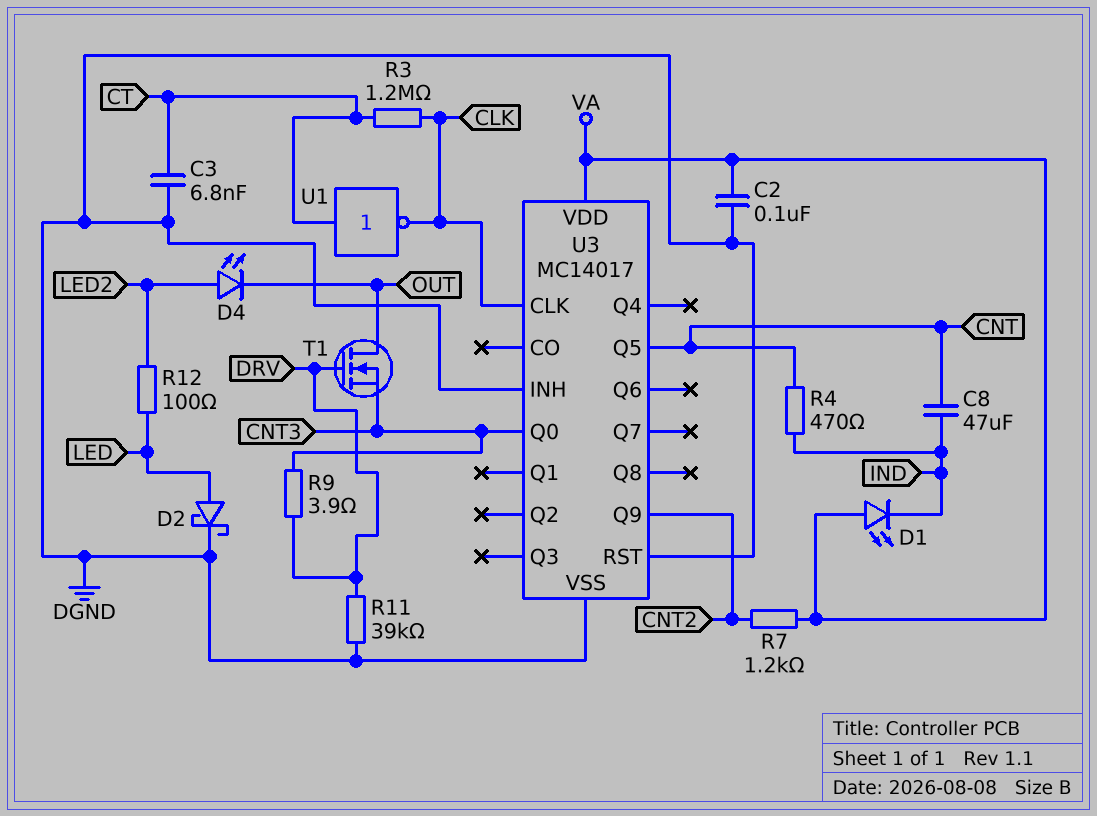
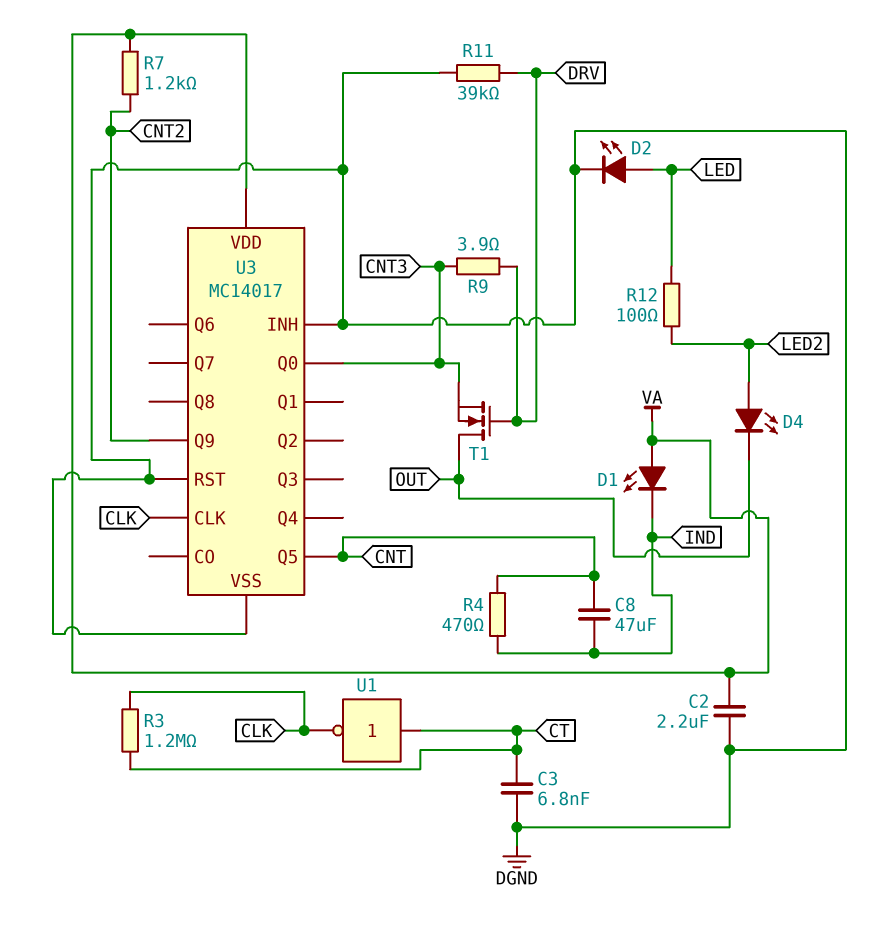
C2: 100nF (DGND, VA) -> 2.2uF (DGND, VA)
D2: schottky (A LED, K DGND) -> LED (A LED, K DGND)

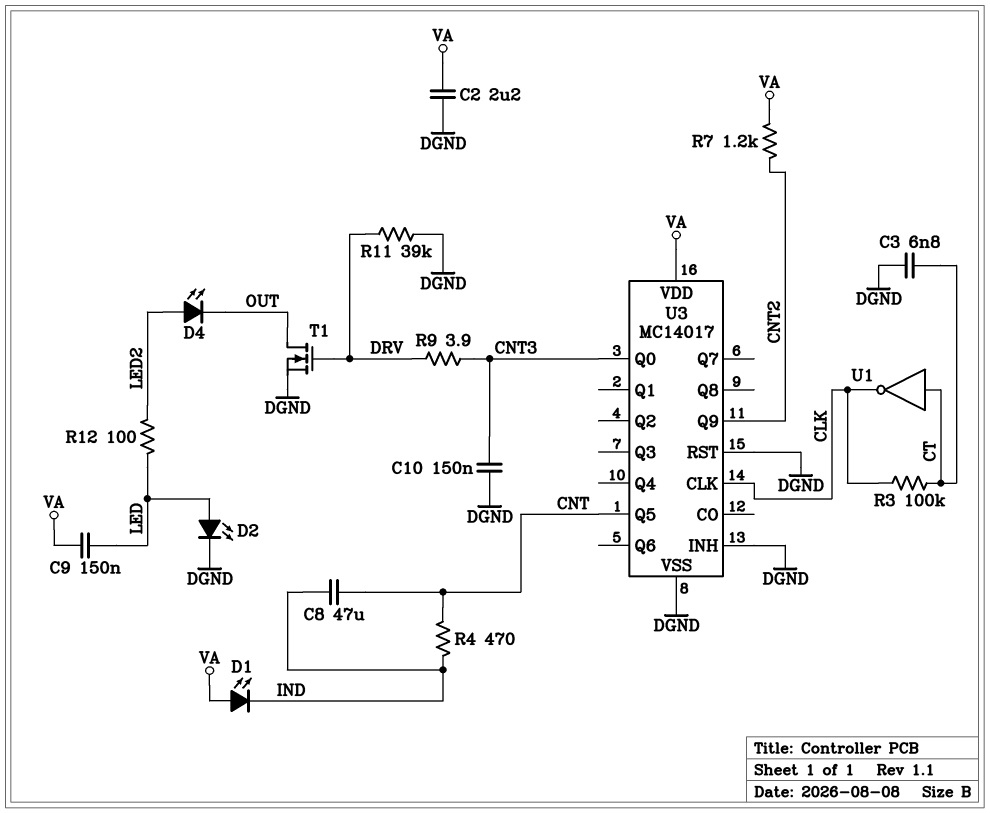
C9: none -> 150nF (LED, VA)
C10: none -> 150nF (CNT3, DGND)
R3: 1.2M (CLK, CT) -> 100k (CLK, CT)
T1: NMOS (G DRV, D OUT, S CNT3) -> NMOS (G DRV, D OUT, S DGND)

